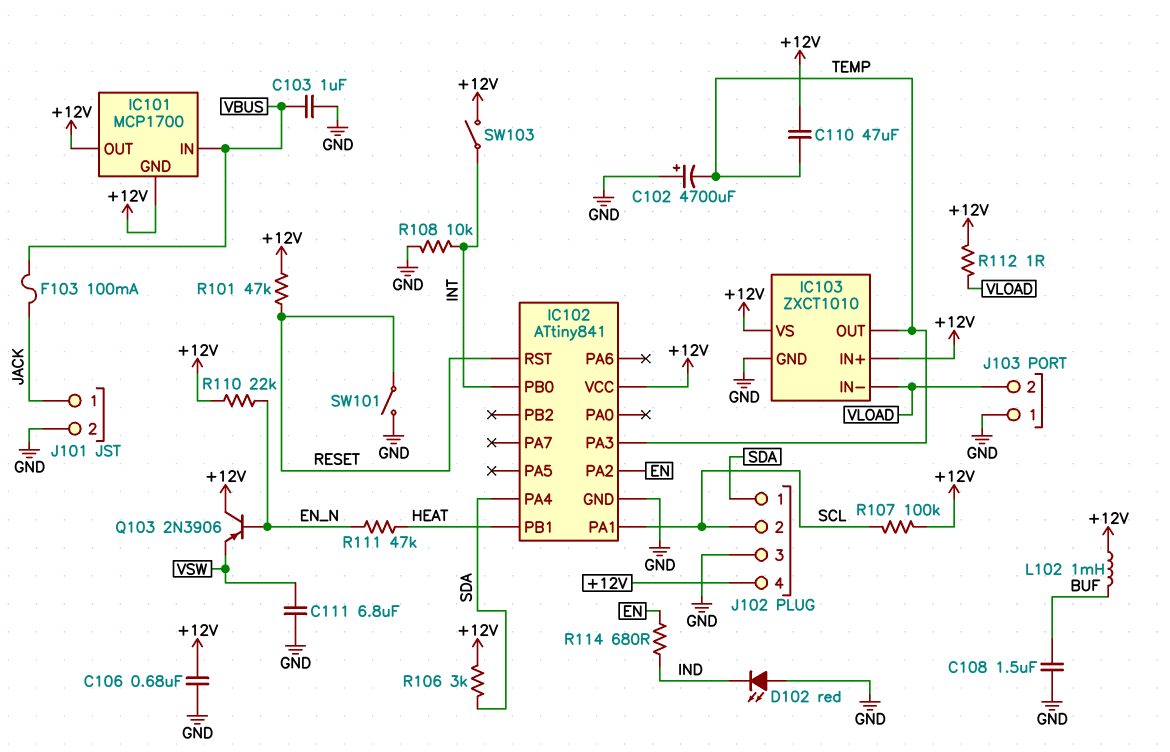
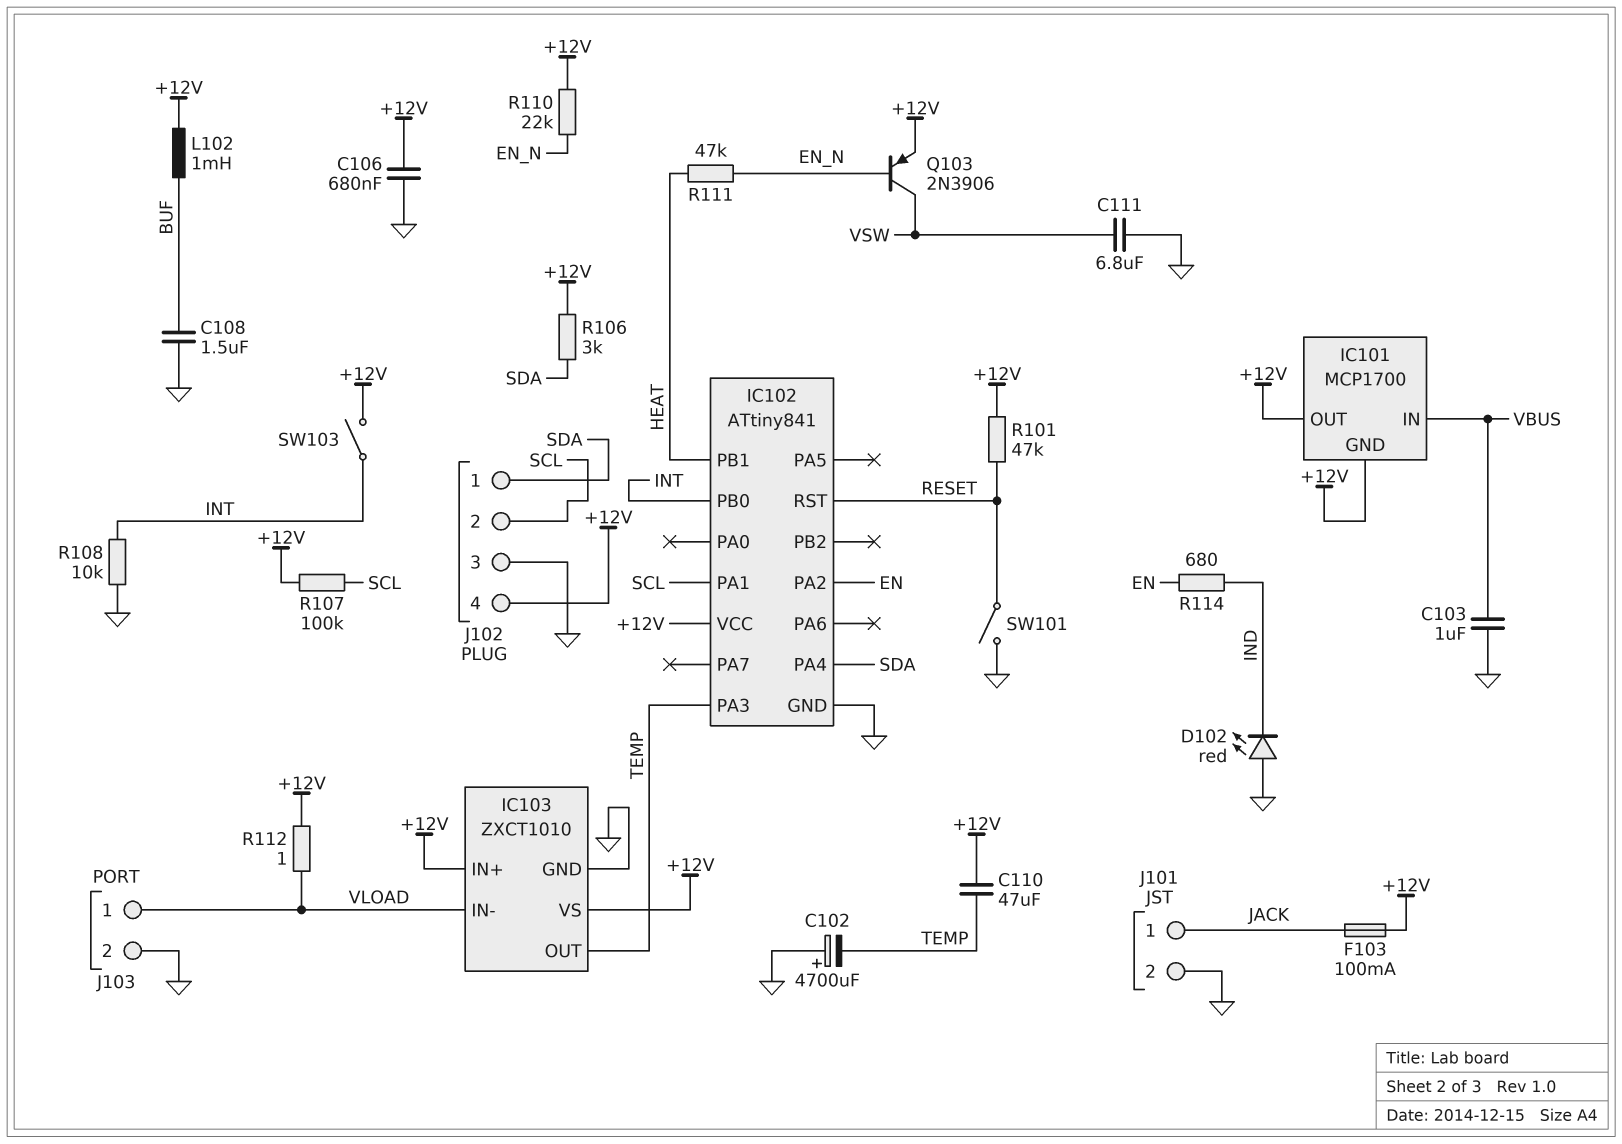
F103: 100mA (JACK, VBUS) -> 100mA (+12V, JACK)
J103 pin 1: GND -> VLOAD
J103 pin 2: VLOAD -> GND
Q103: PNP 2N3906 (B EN_N, C +12V, E VSW) -> PNP 2N3906 (B EN_N, C VSW, E +12V)

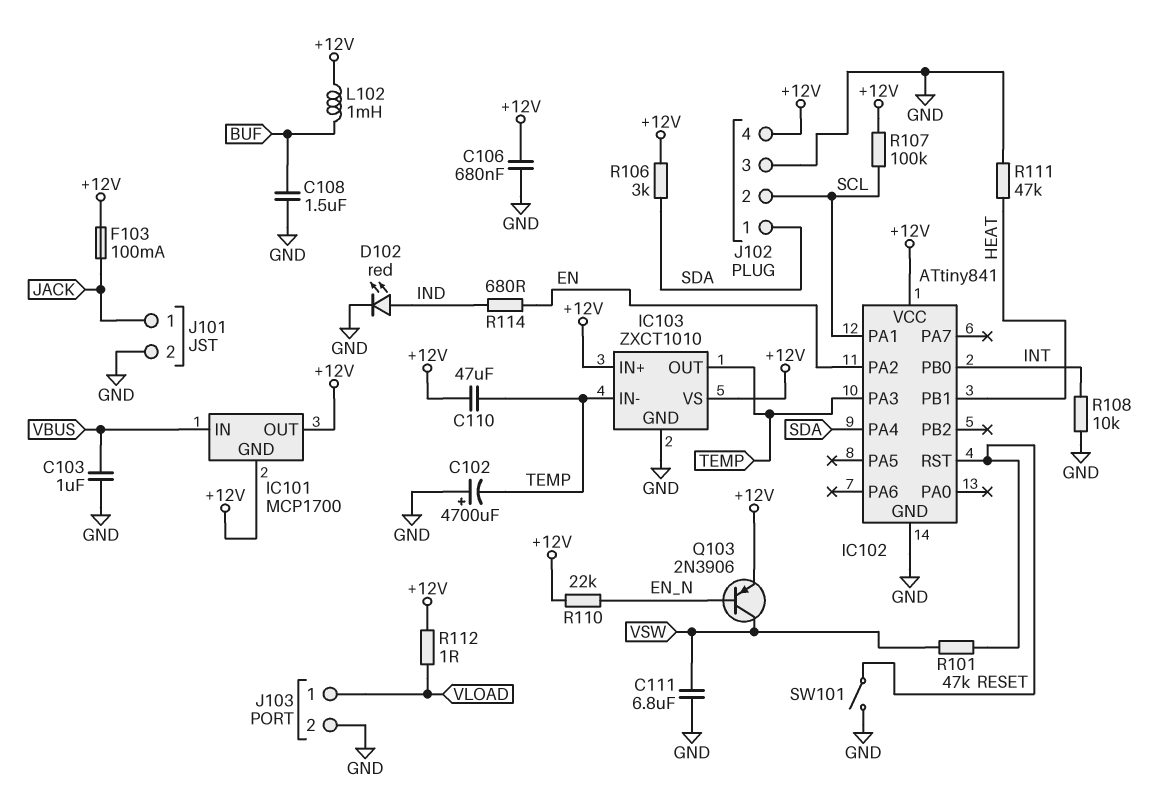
D102: LED red (A GND, K IND) -> LED red (A IND, K GND)
IC103 pin IN-: VLOAD -> TEMP
R101: 47k (+12V, RESET) -> 47k (RESET, VSW)
R111: 47k (EN_N, HEAT) -> 47k (GND, HEAT)
SW103: switch (+12V, INT) -> none

